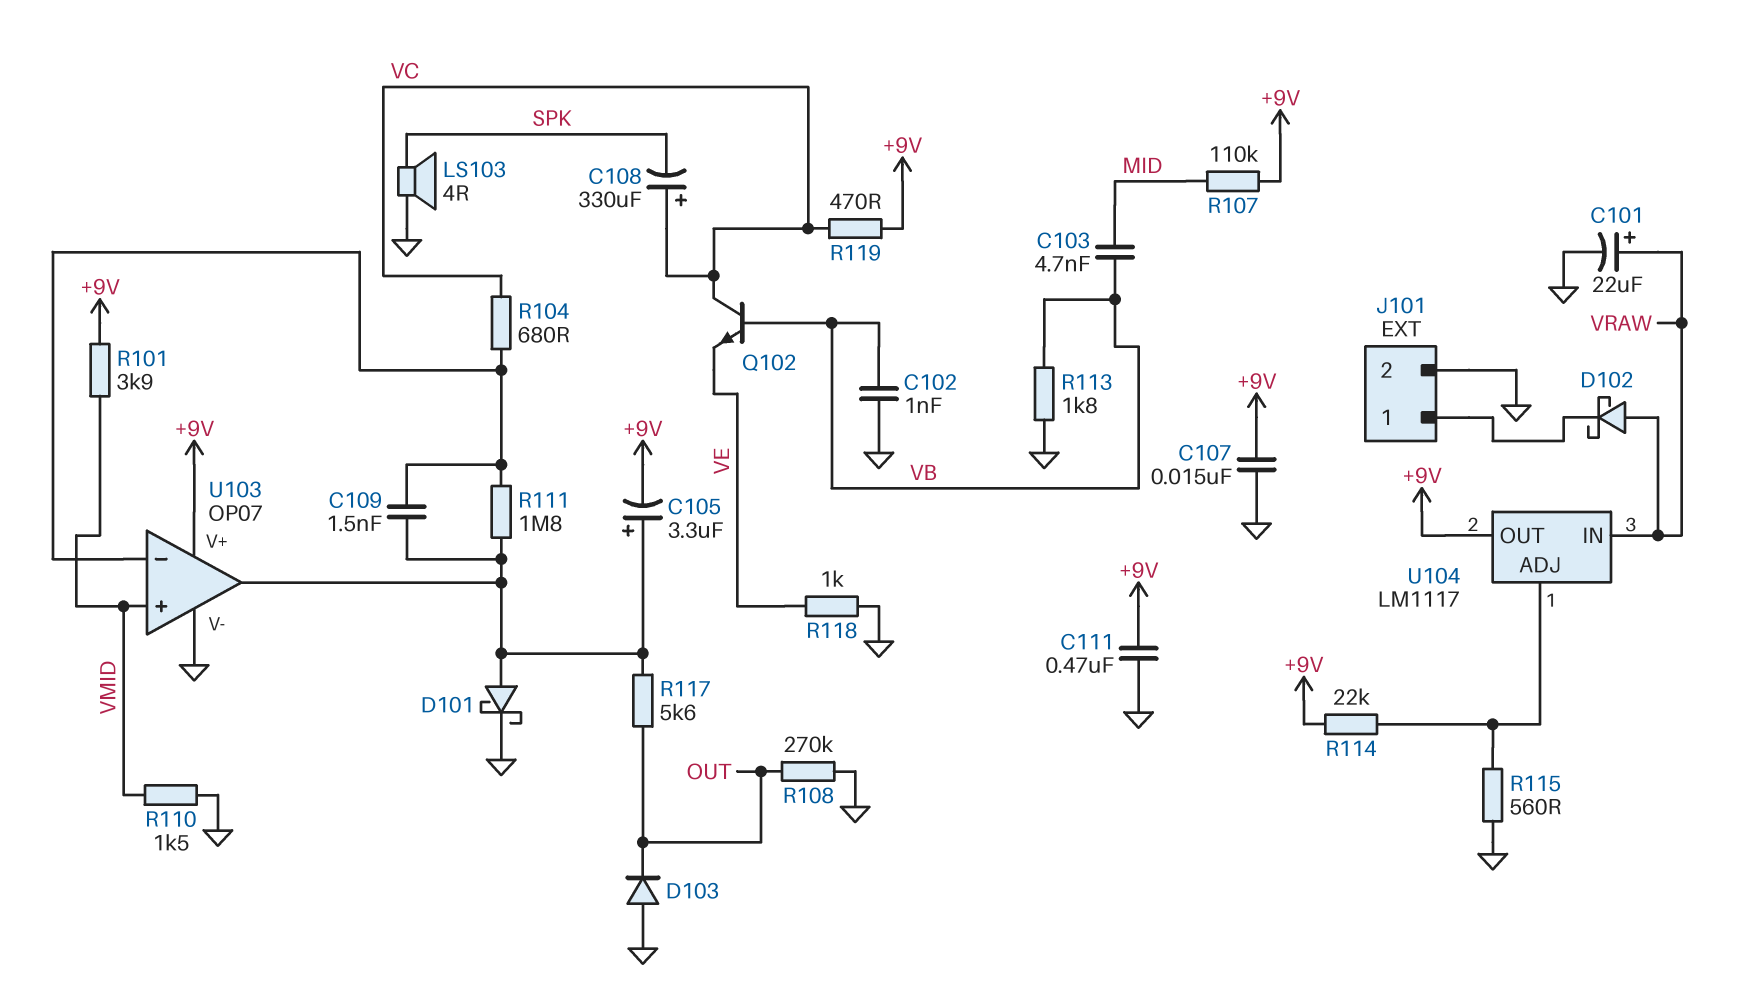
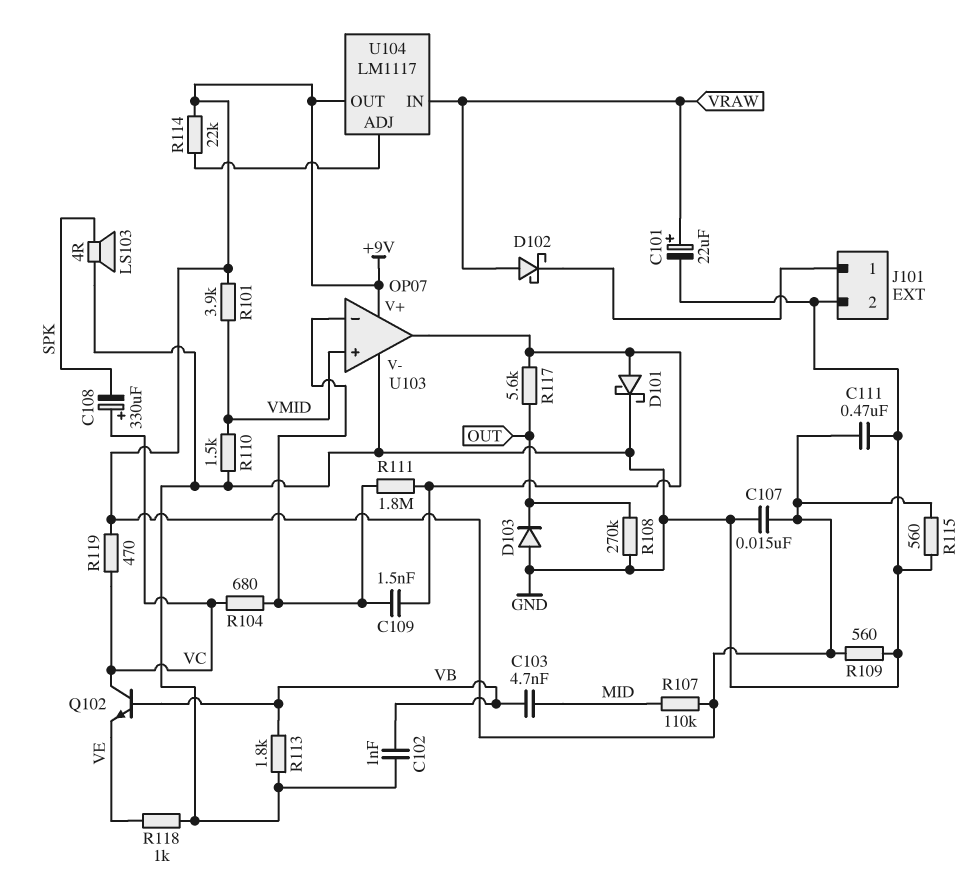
C105: 3.3uF (plus U103/out, minus +9V) -> none
R109: none -> 560 (+9V, GND)
R115: 560 (GND, U104/ADJ) -> 560 (+9V, GND)

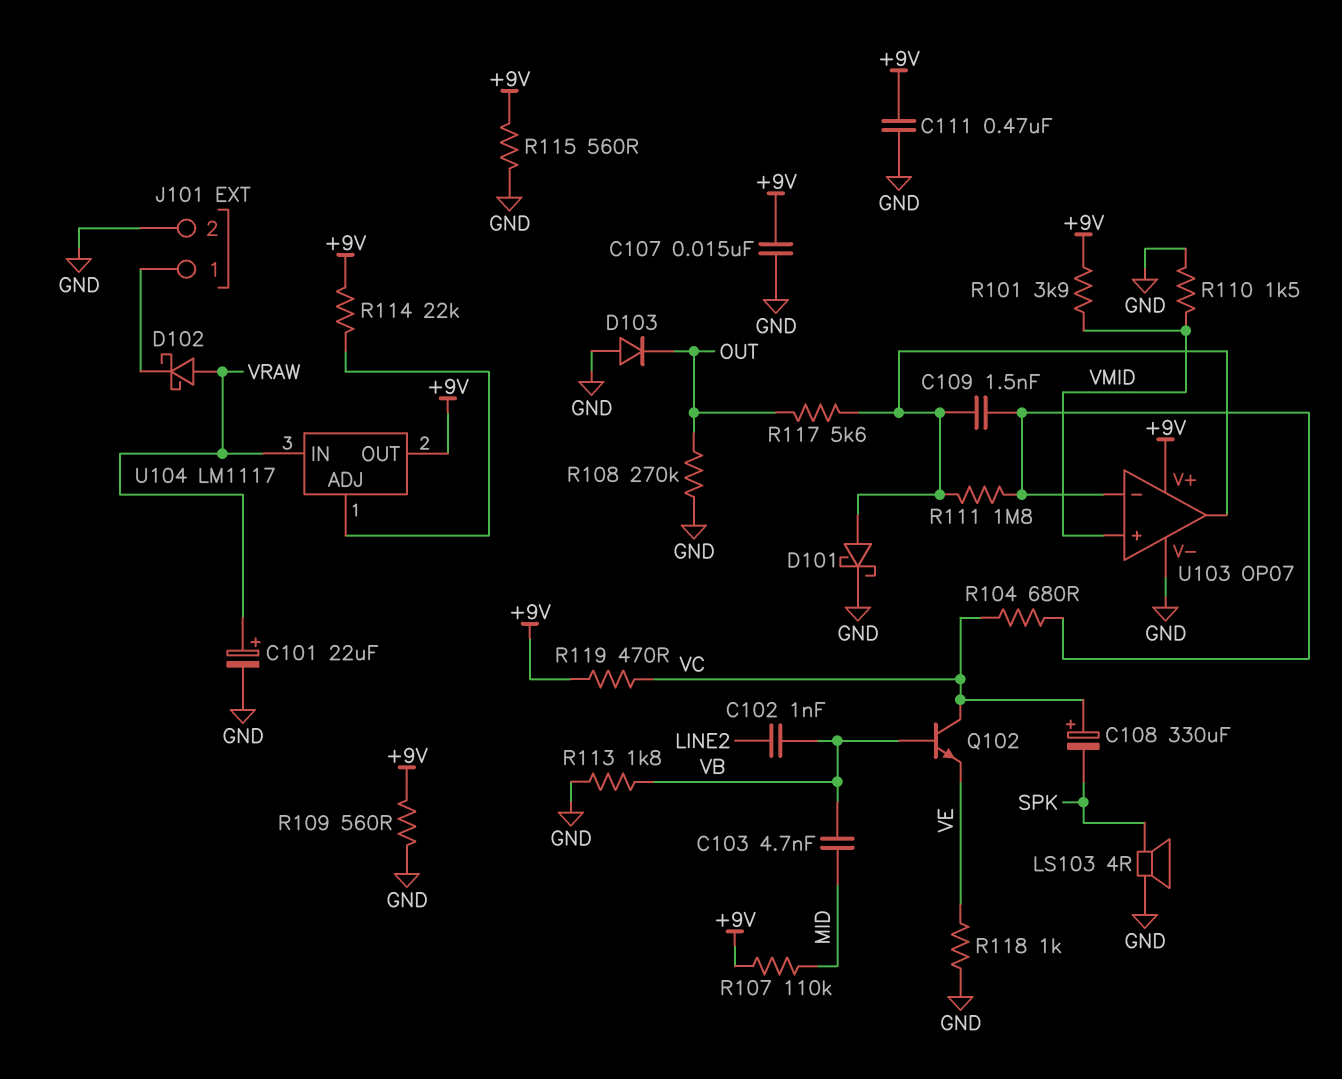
C102: 1nF (GND, VB) -> 1nF (LINE2, VB)

